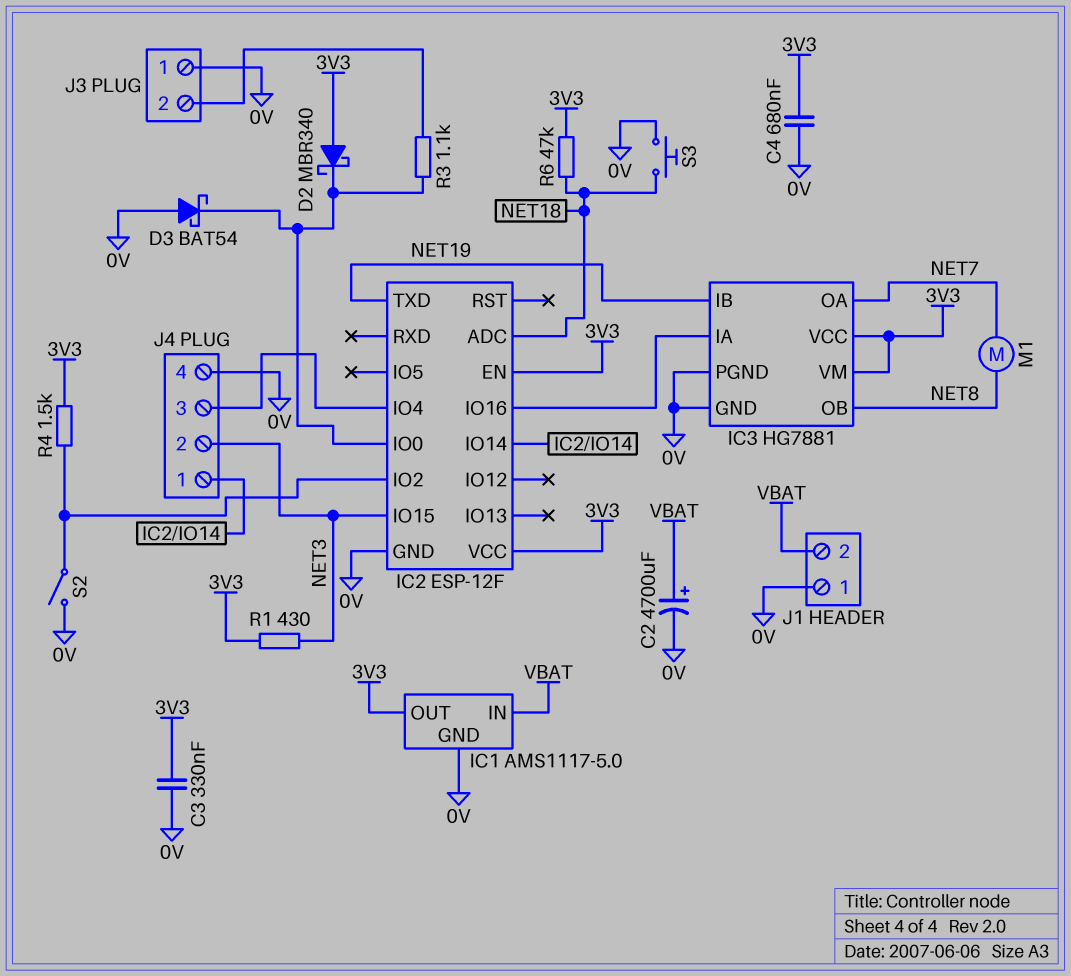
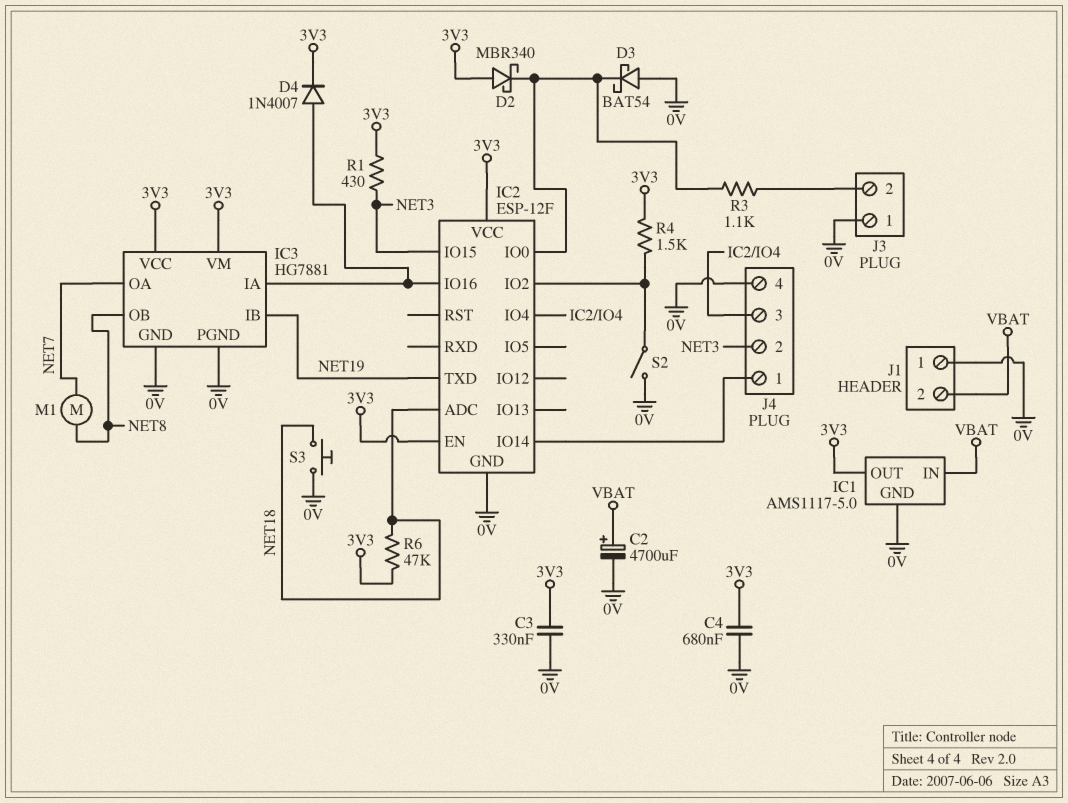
D4: none -> diode 1N4007 (A IC2/IO16, K 3V3)

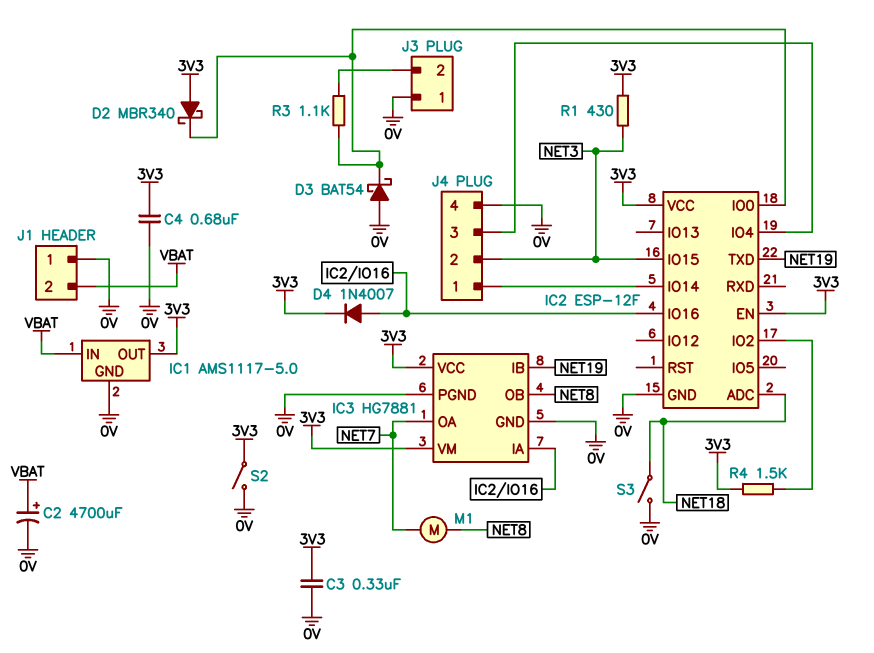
R6: 47k (3V3, NET18) -> none
S2: switch (0V, IC2/IO2) -> switch (0V, 3V3)
S3: button (0V, NET18) -> switch (0V, NET18)

